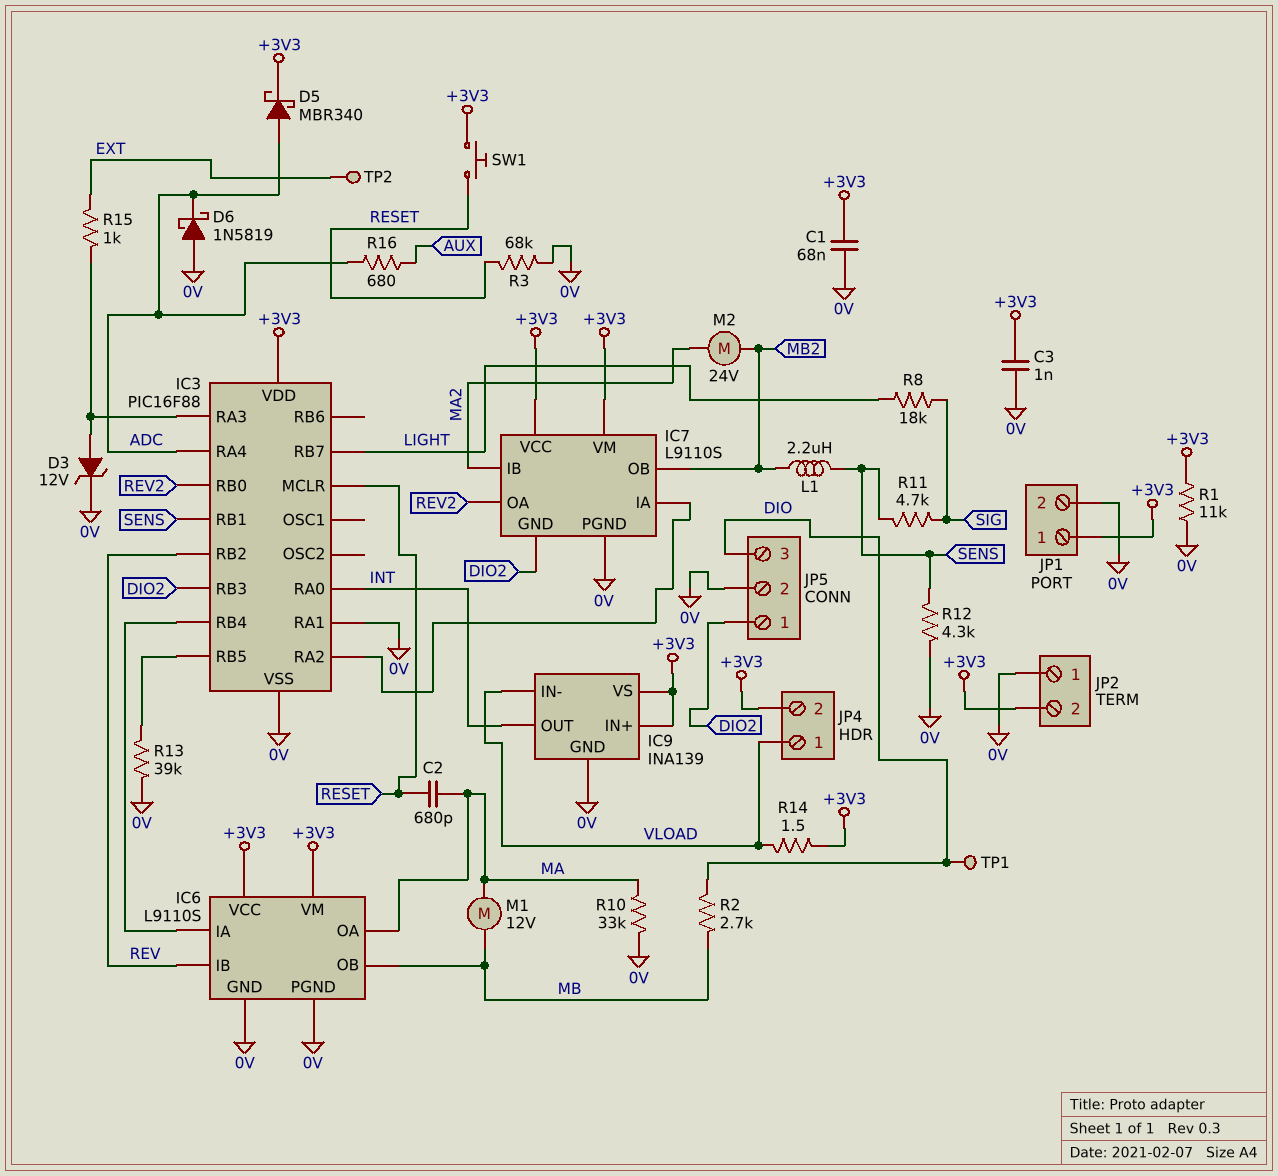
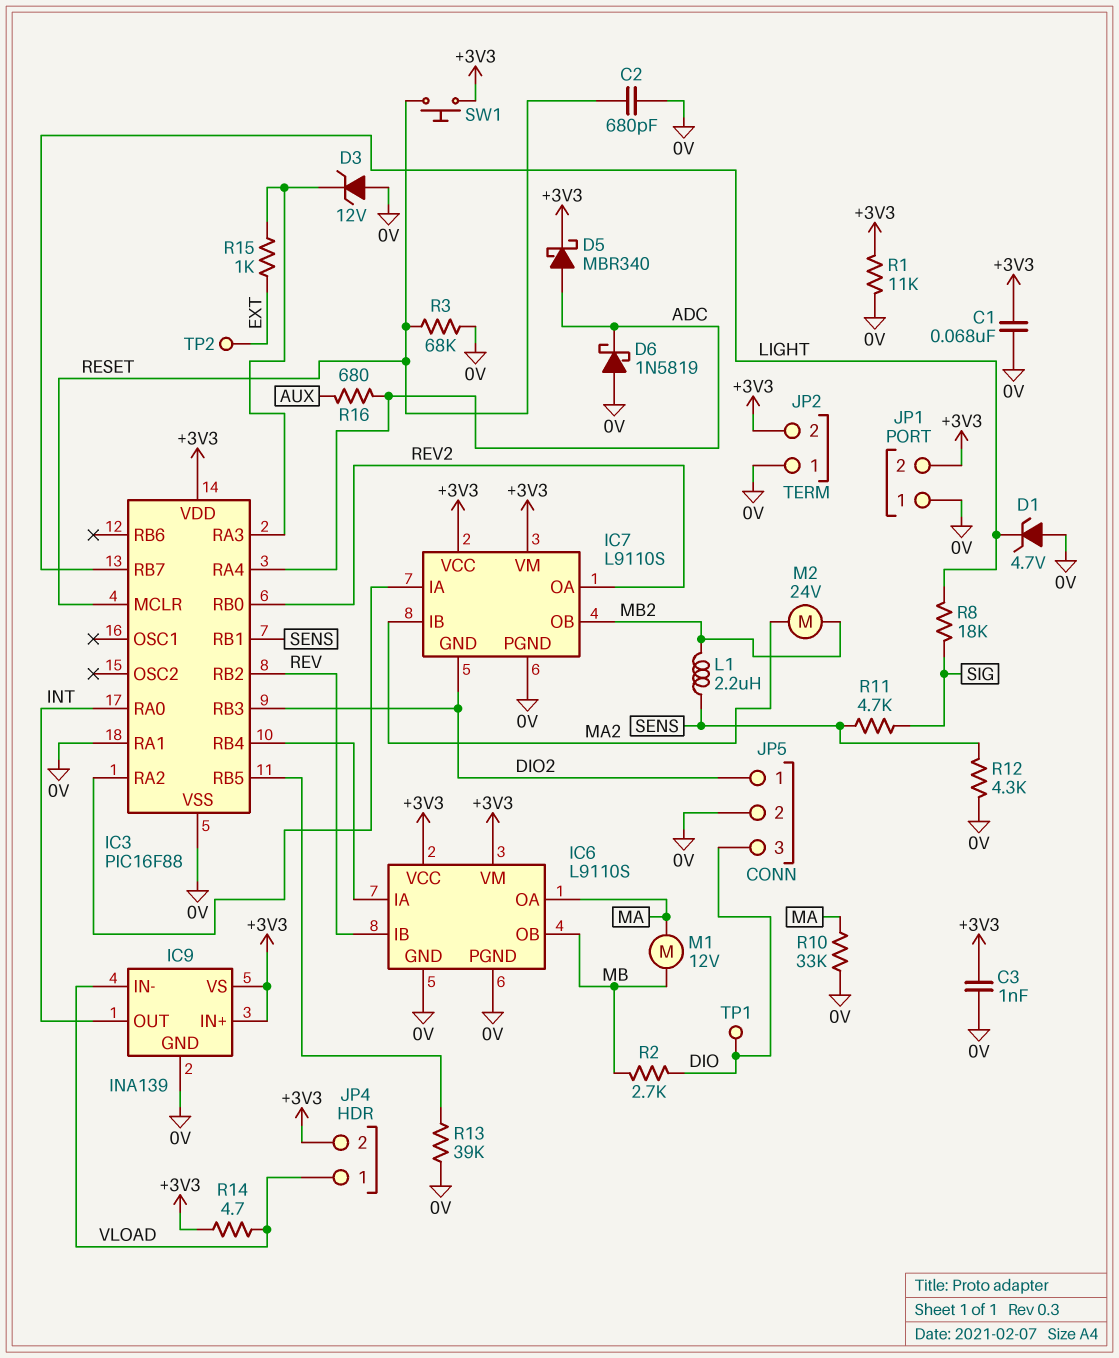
C2: 680pF (MA, RESET) -> 680pF (0V, RESET)
D1: none -> zener 4.7V (A 0V, K LIGHT)
D3: zener 12V (A IC3/RA3, K 0V) -> zener 12V (A 0V, K IC3/RA3)
JP1 pin 1: +3V3 -> 0V
JP1 pin 2: 0V -> +3V3
R14: 1.5 (+3V3, VLOAD) -> 4.7 (+3V3, VLOAD)

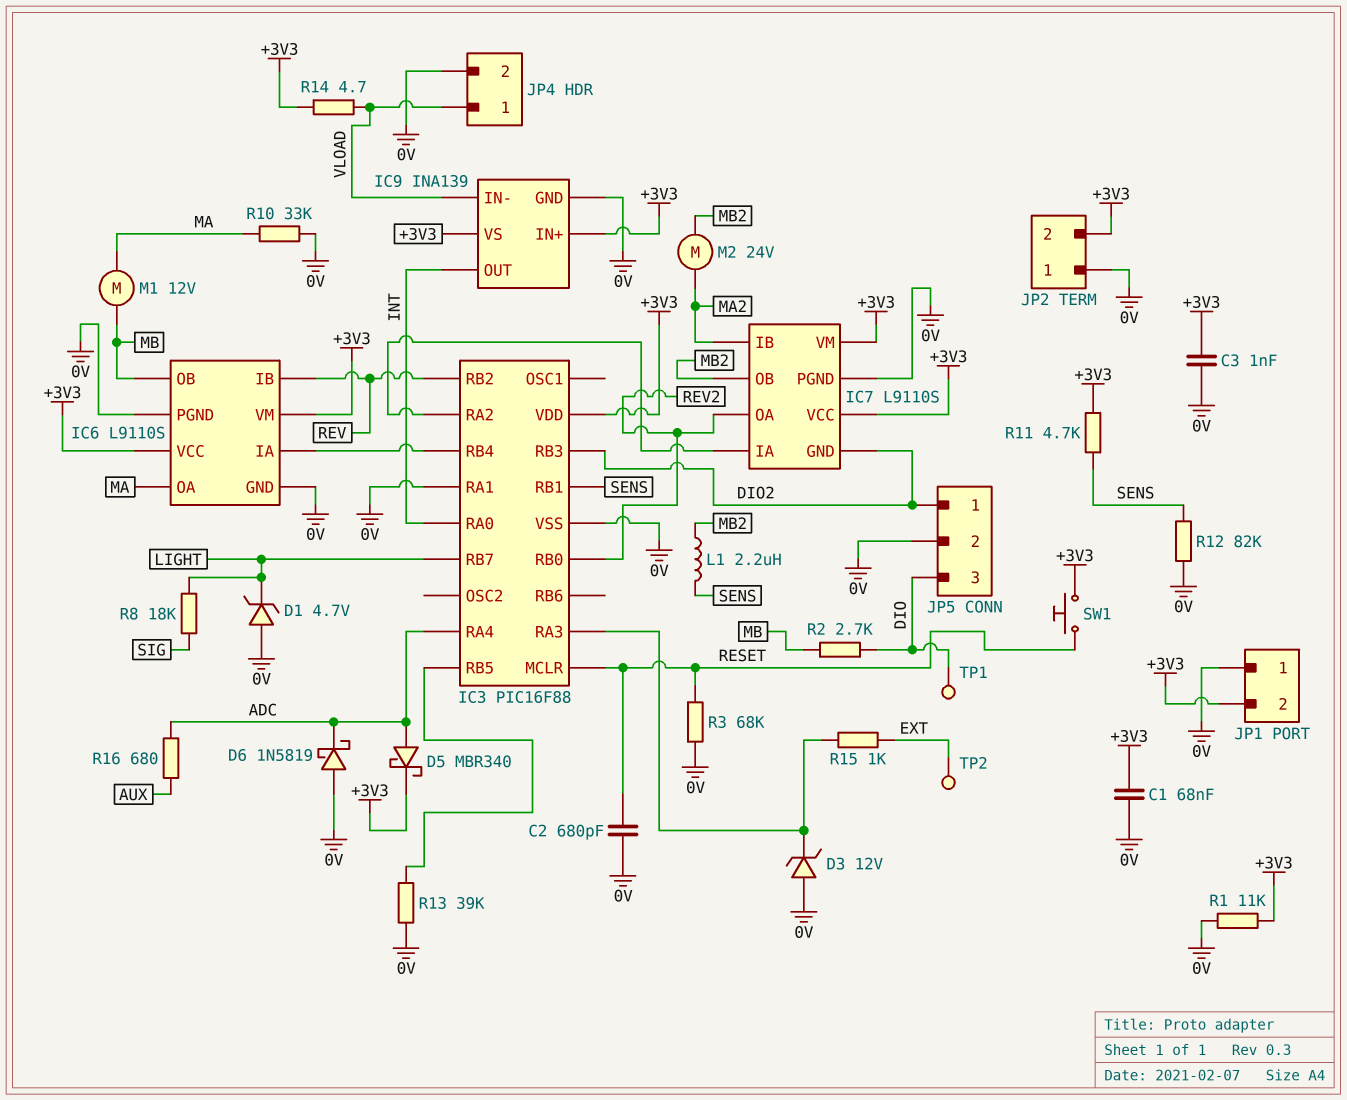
JP4 pin 2: +3V3 -> 0V
R11: 4.7k (SENS, SIG) -> 4.7k (+3V3, SENS)
R12: 4.3k (0V, SENS) -> 82k (0V, SENS)

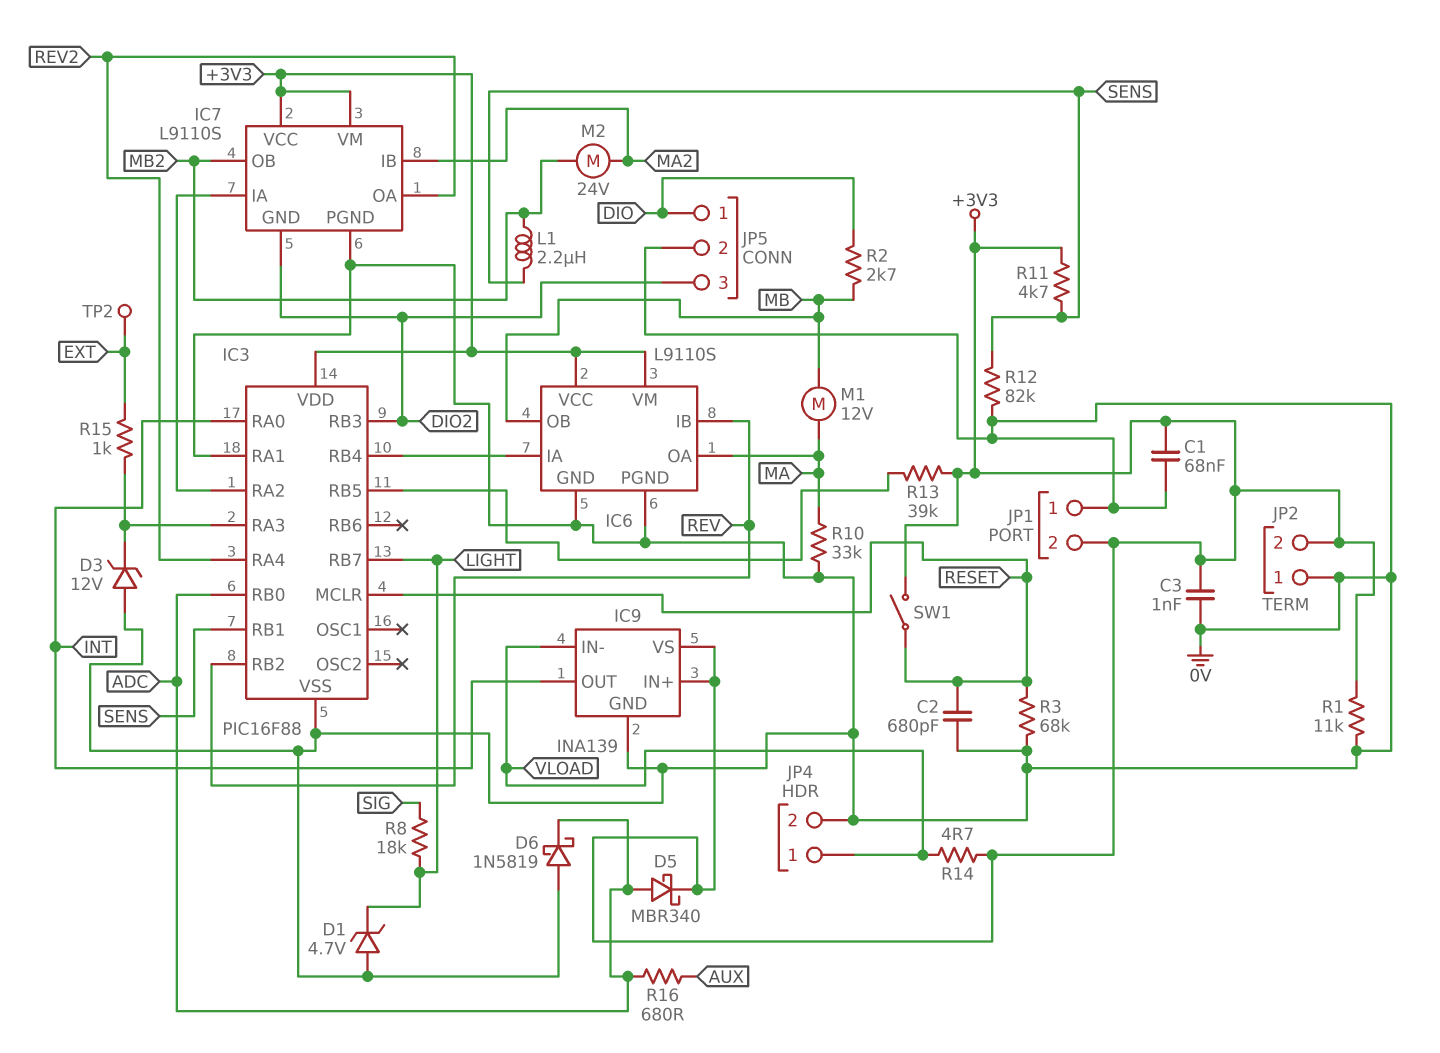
IC3 pin RA4: ADC -> REV2
IC3 pin RB0: REV2 -> ADC
JP5 pin 1: DIO2 -> DIO
JP5 pin 3: DIO -> DIO2
R13: 39k (0V, IC3/RB5) -> 39k (+3V3, IC3/RB5)
SW1: button (+3V3, RESET) -> switch (+3V3, RESET)
TP1: test point (DIO) -> none

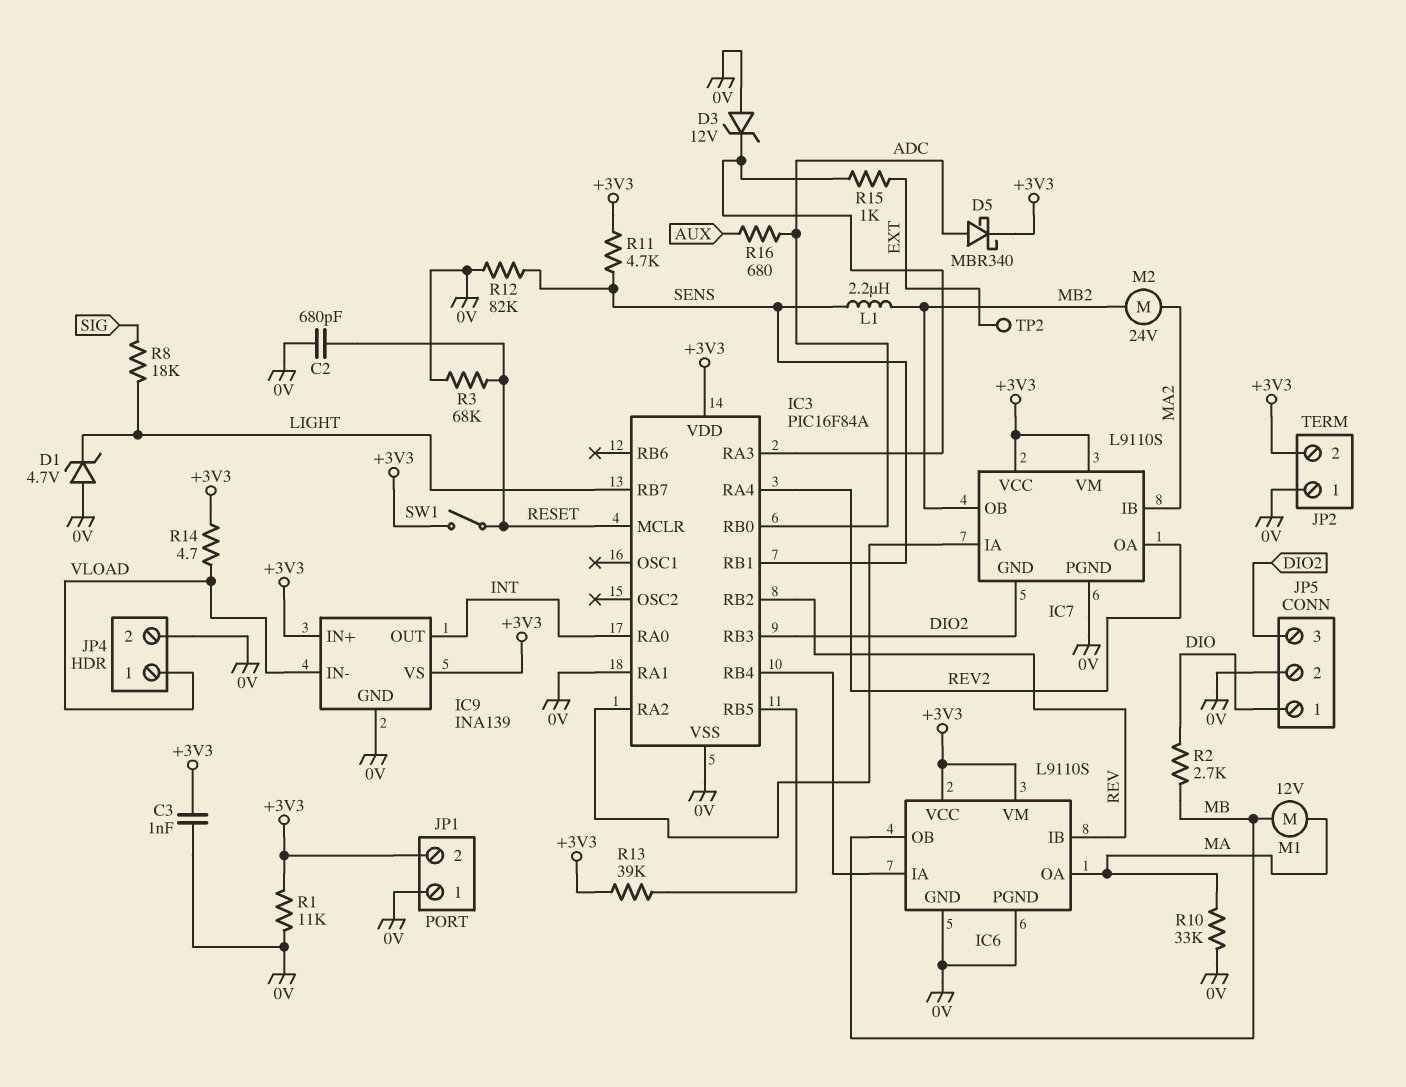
C1: 68nF (+3V3, 0V) -> none
D6: schottky 1N5819 (A 0V, K ADC) -> none
IC3: PIC16F88 -> PIC16F84A

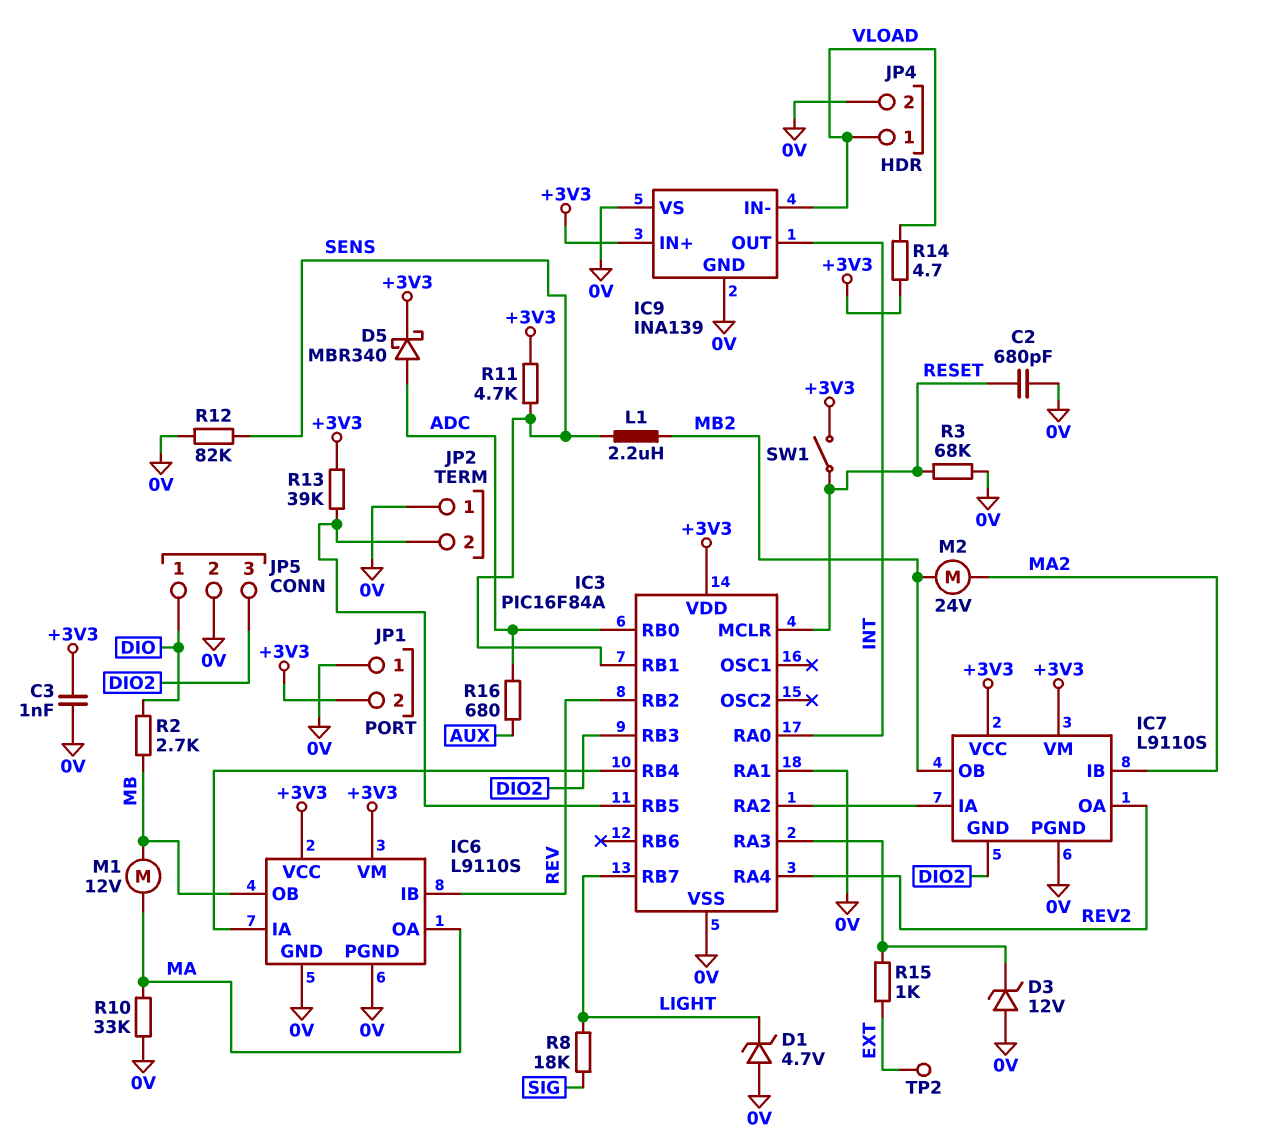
IC9 pin VS: +3V3 -> 0V
JP2 pin 2: +3V3 -> IC3/RB5
R1: 11k (+3V3, 0V) -> none

